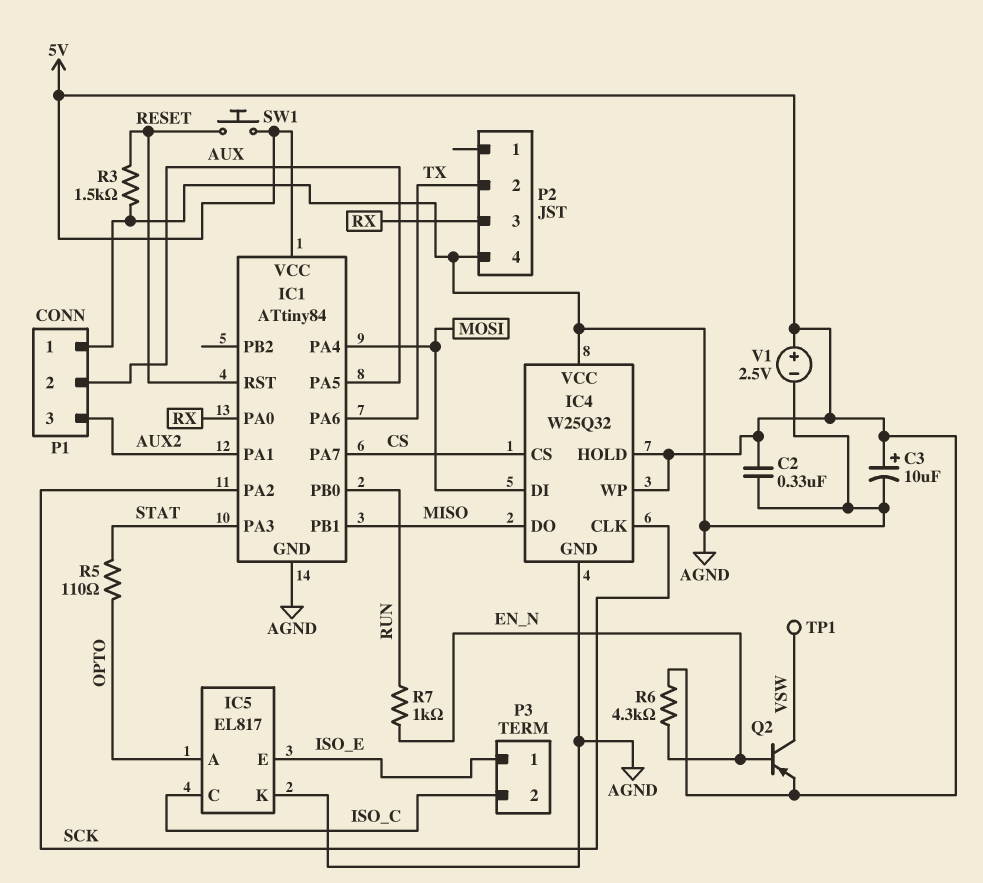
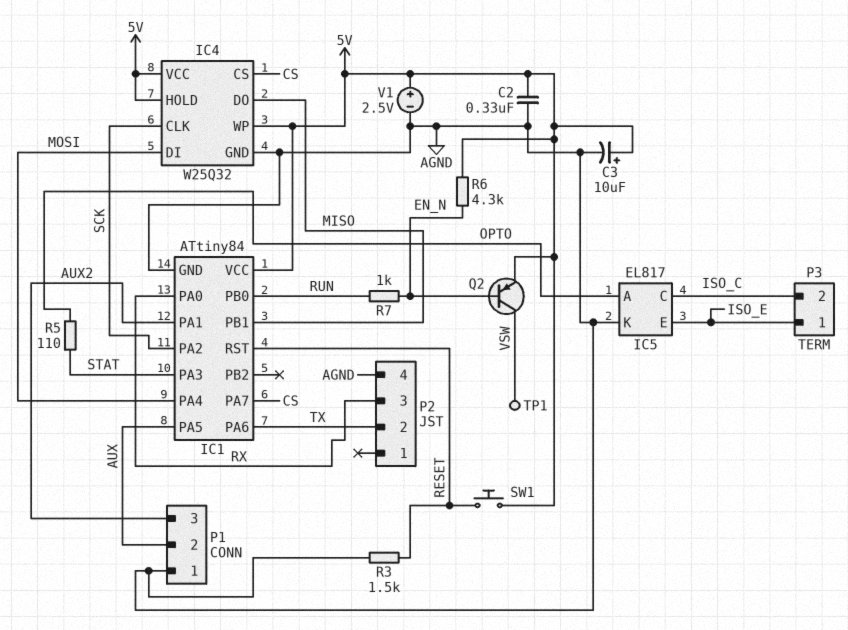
IC4 pin VCC: AGND -> 5V

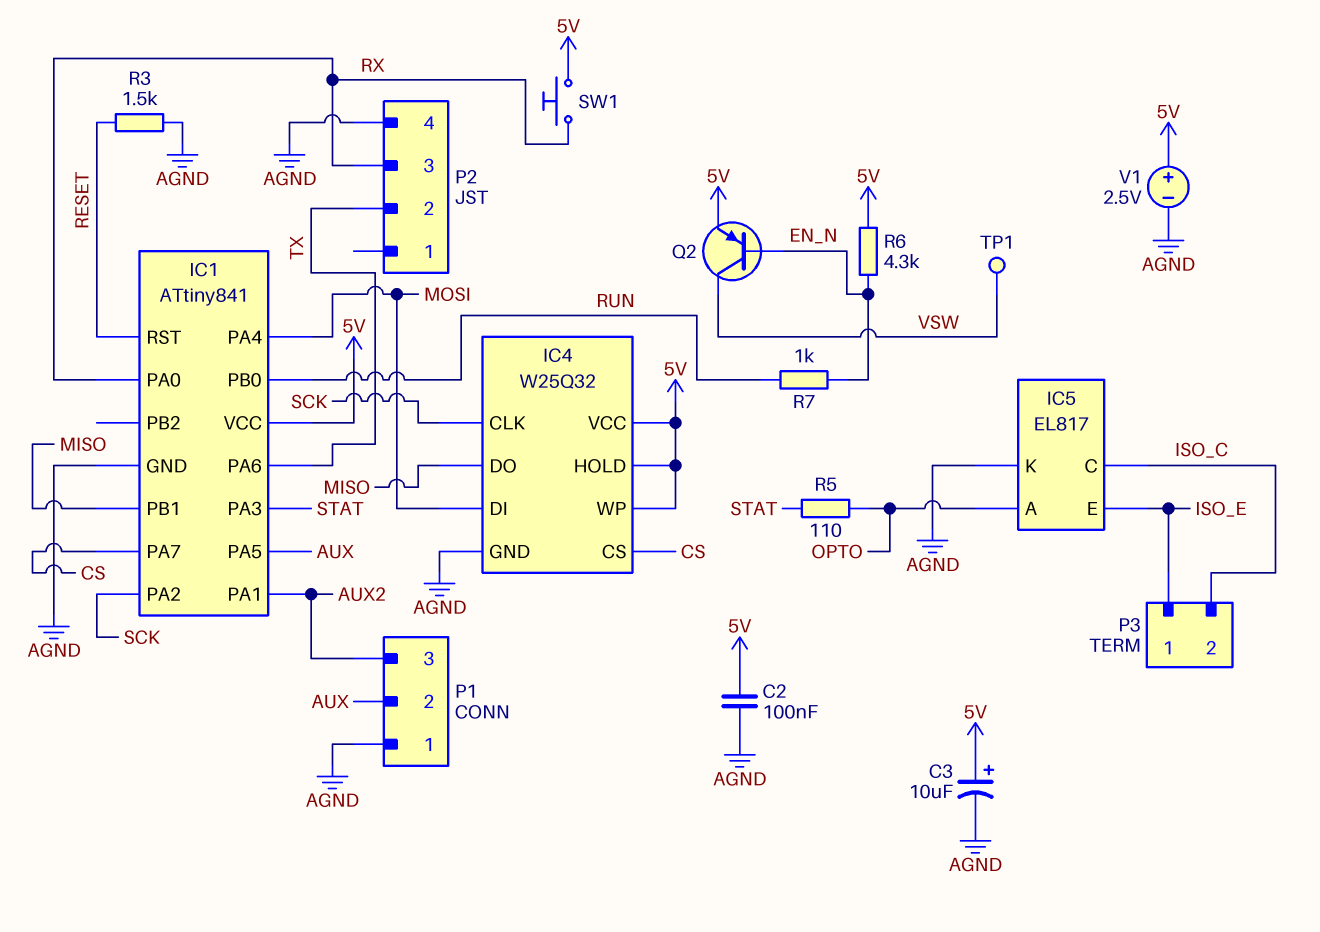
C2: 330nF (5V, AGND) -> 100nF (5V, AGND)
IC1: ATtiny84 -> ATtiny841
SW1: button (5V, RESET) -> button (5V, RX)

